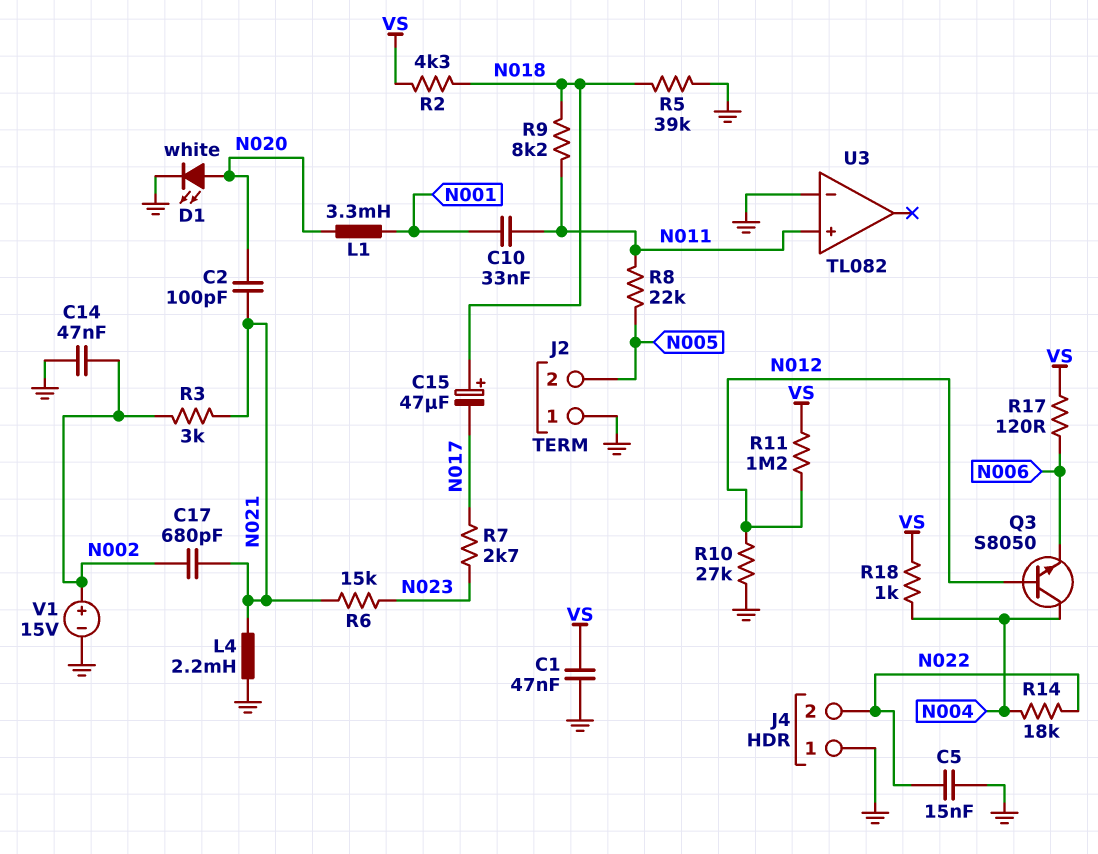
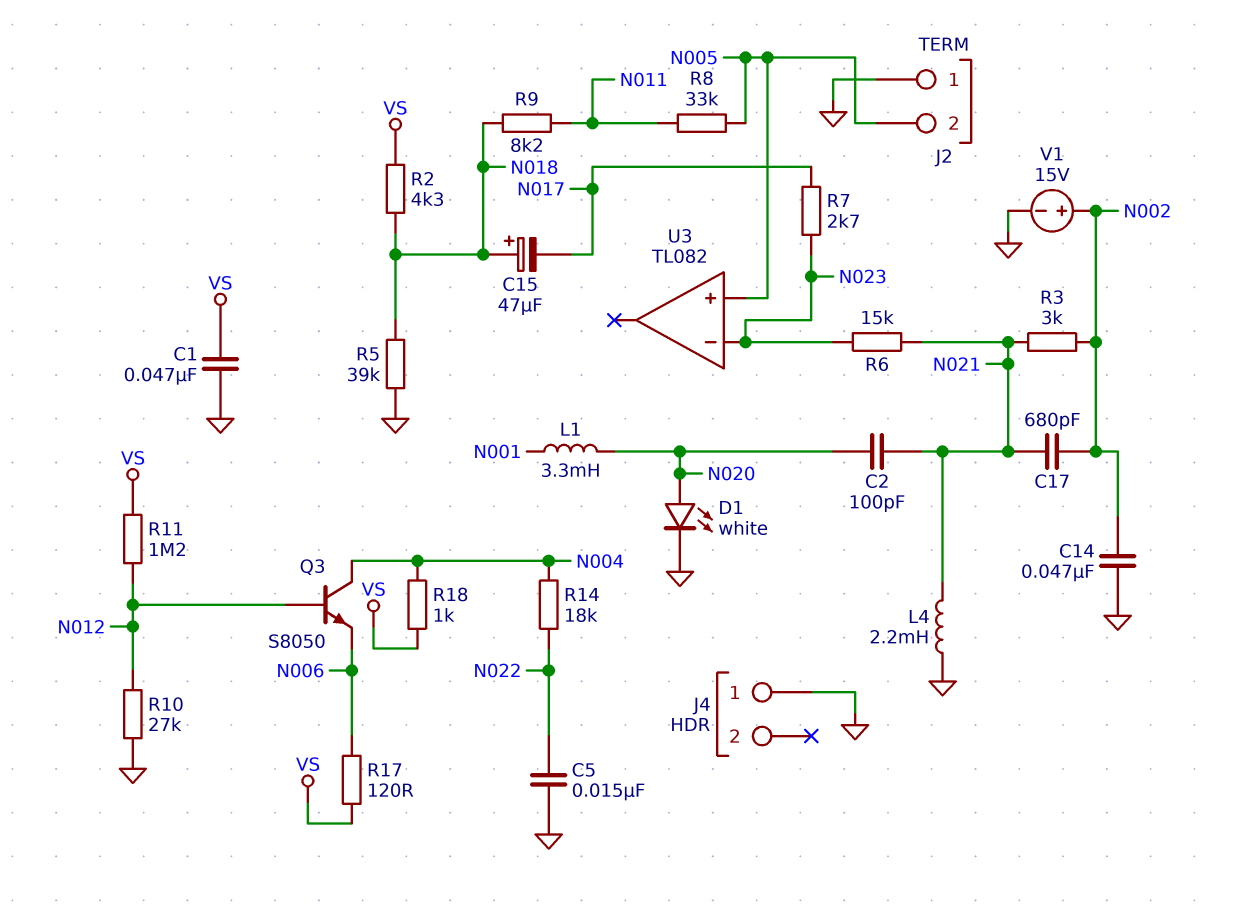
C10: 33nF (N001, N011) -> none
J4 pin 2: N022 -> none
R8: 22k (N005, N011) -> 33k (N005, N011)
U3 pin in+: N011 -> N005
U3 pin in-: GND -> N023

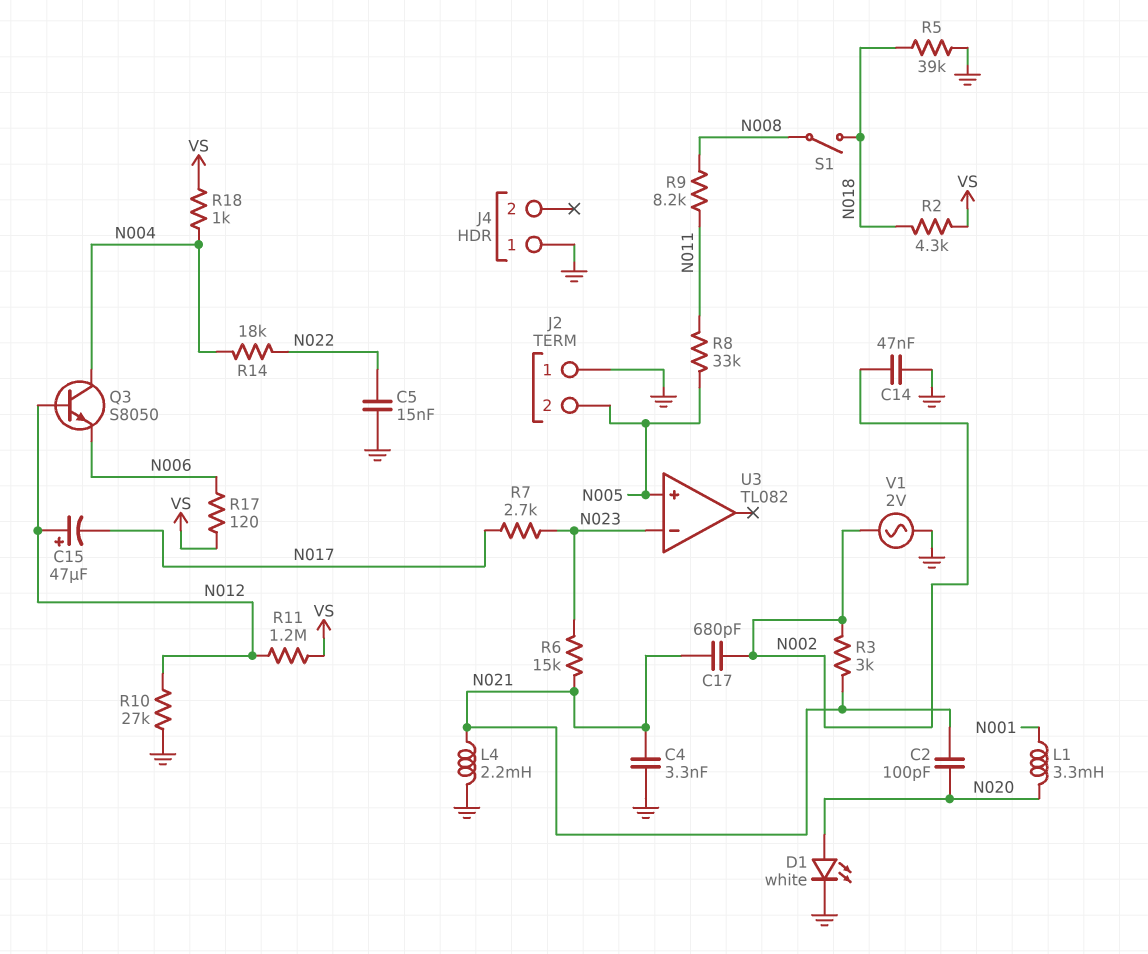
C1: 47nF (GND, VS) -> none
C4: none -> 3.3nF (GND, N021)
C15: 47uF (plus N018, minus N017) -> 47uF (plus N012, minus N017)
R9: 8.2k (N011, N018) -> 8.2k (N008, N011)
S1: none -> switch (N008, N018)
V1: 15V (plus N002, minus GND) -> AC 2V (GND, N002)

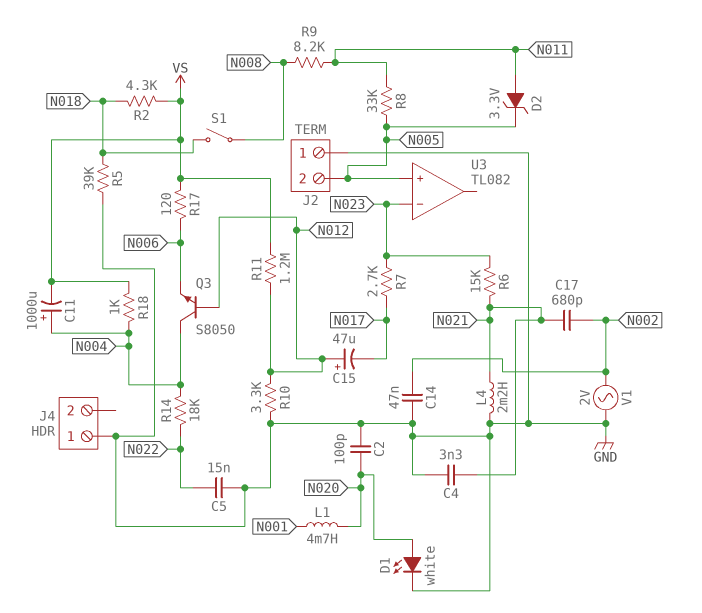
C2: 100pF (N020, N021) -> 100pF (GND, N020)
C11: none -> 1000uF (plus N004, minus VS)
D2: none -> zener 3.3V (A N011, K N005)
L1: 3.3mH (N001, N020) -> 4.7mH (N001, N020)
R3: 3k (N002, N021) -> none
R10: 27k (GND, N012) -> 3.3k (GND, N012)

